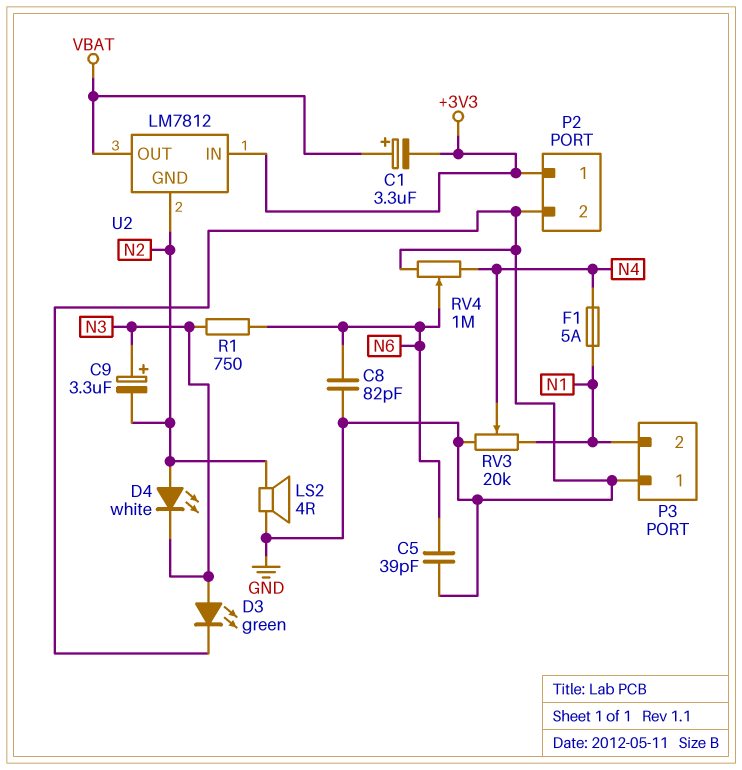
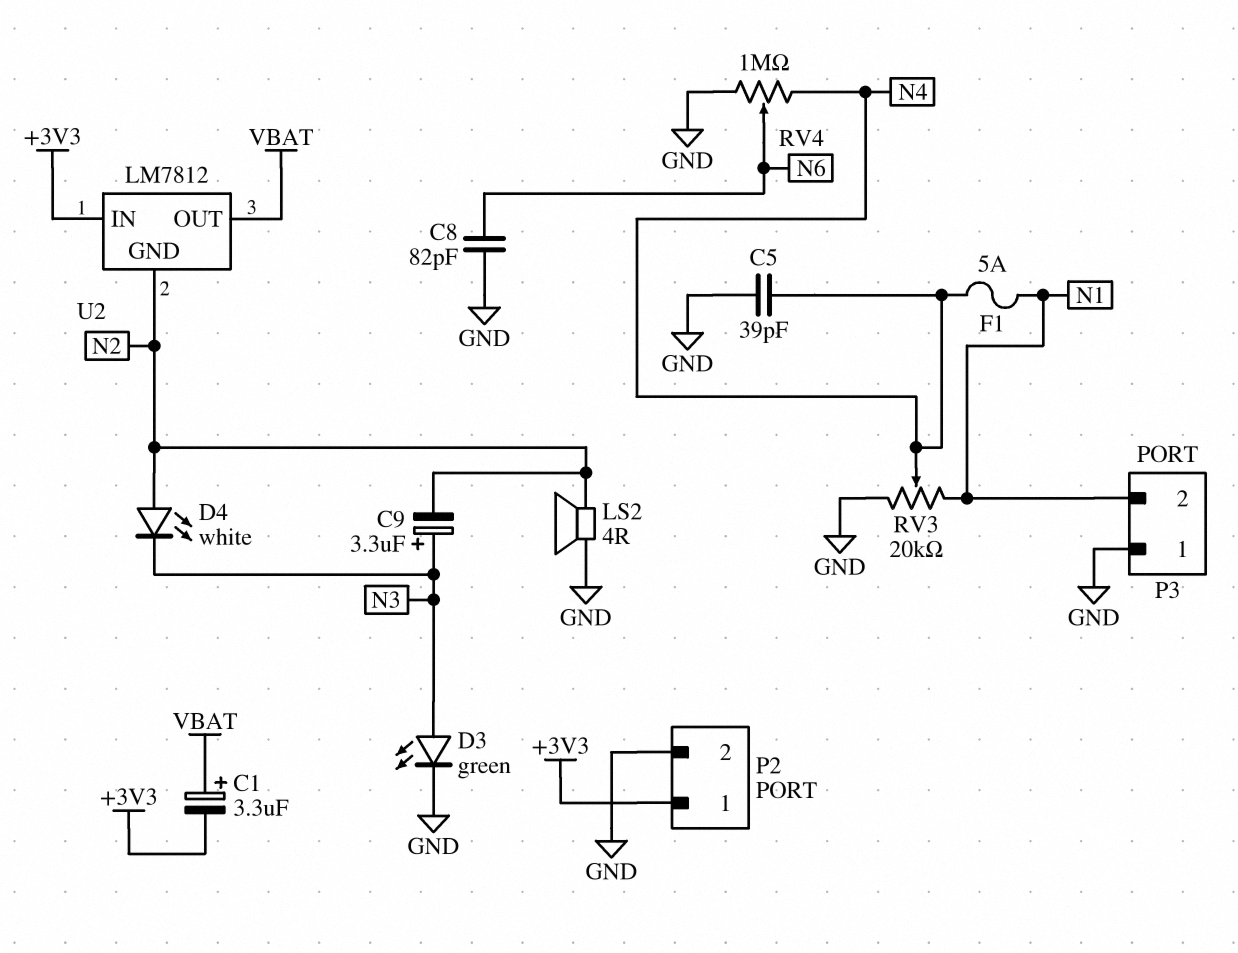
C5: 39pF (GND, N6) -> 39pF (GND, N4)
R1: 750 (N3, N6) -> none

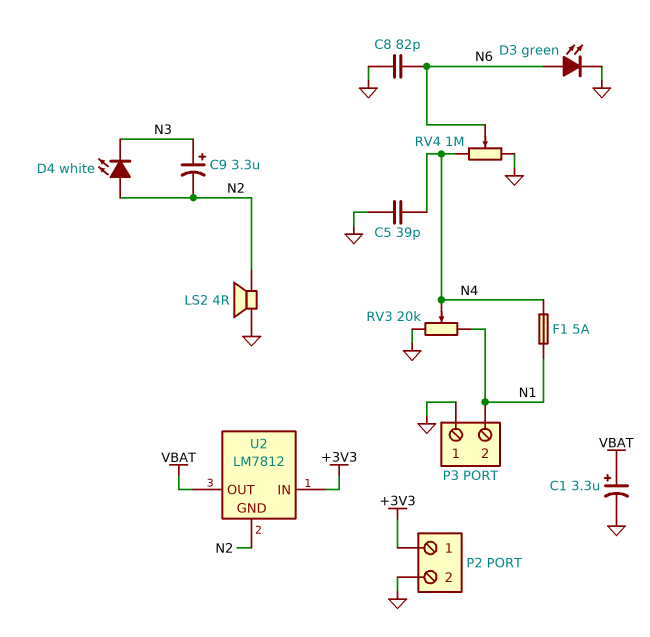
C1: 3.3uF (plus VBAT, minus +3V3) -> 3.3uF (plus VBAT, minus GND)
D3: LED green (A N3, K GND) -> LED green (A N6, K GND)

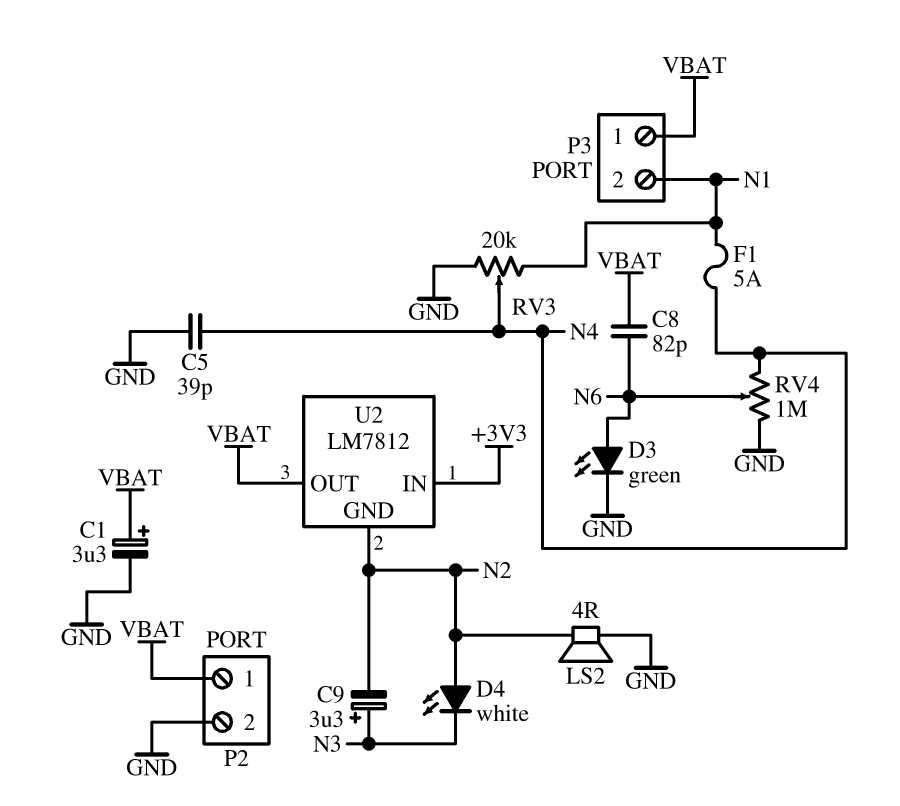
C8: 82pF (GND, N6) -> 82pF (N6, VBAT)
P2 pin 1: +3V3 -> VBAT
P3 pin 1: GND -> VBAT

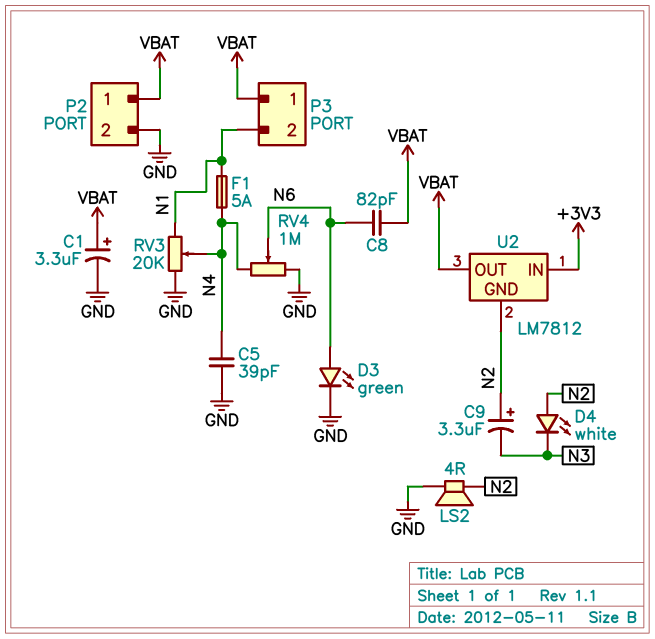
C9: 3.3uF (plus N3, minus N2) -> 3.3uF (plus N2, minus N3)

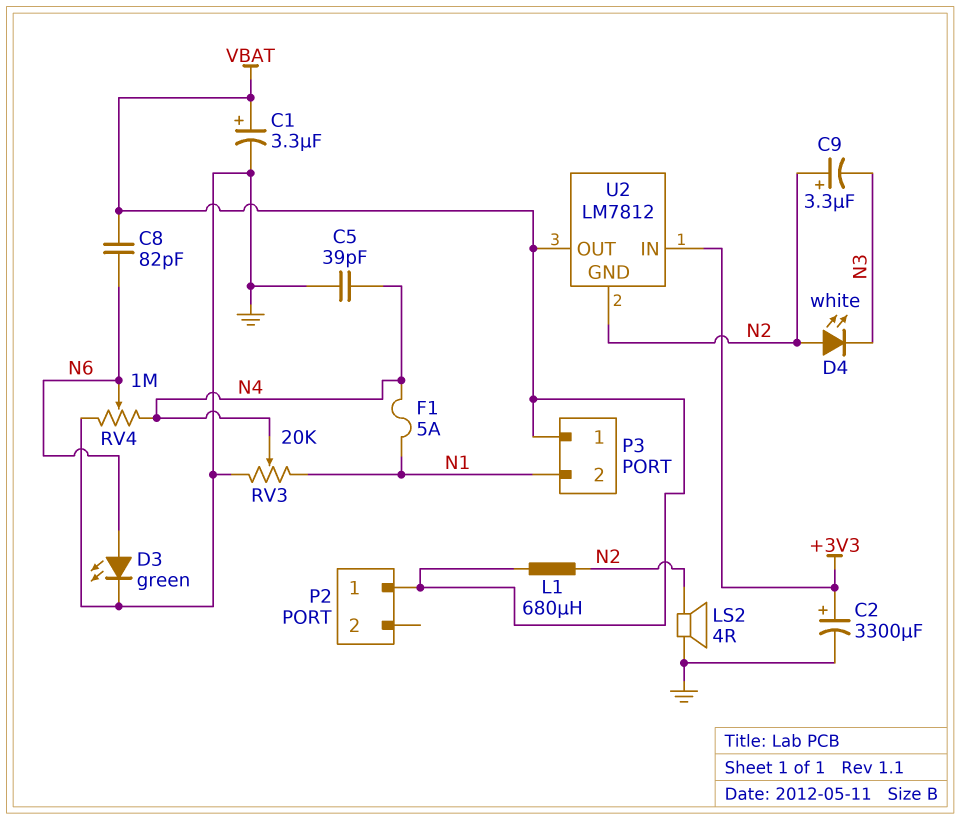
C2: none -> 3300uF (plus +3V3, minus GND)
L1: none -> 680uH (N2, VBAT)
P2 pin 2: GND -> none

